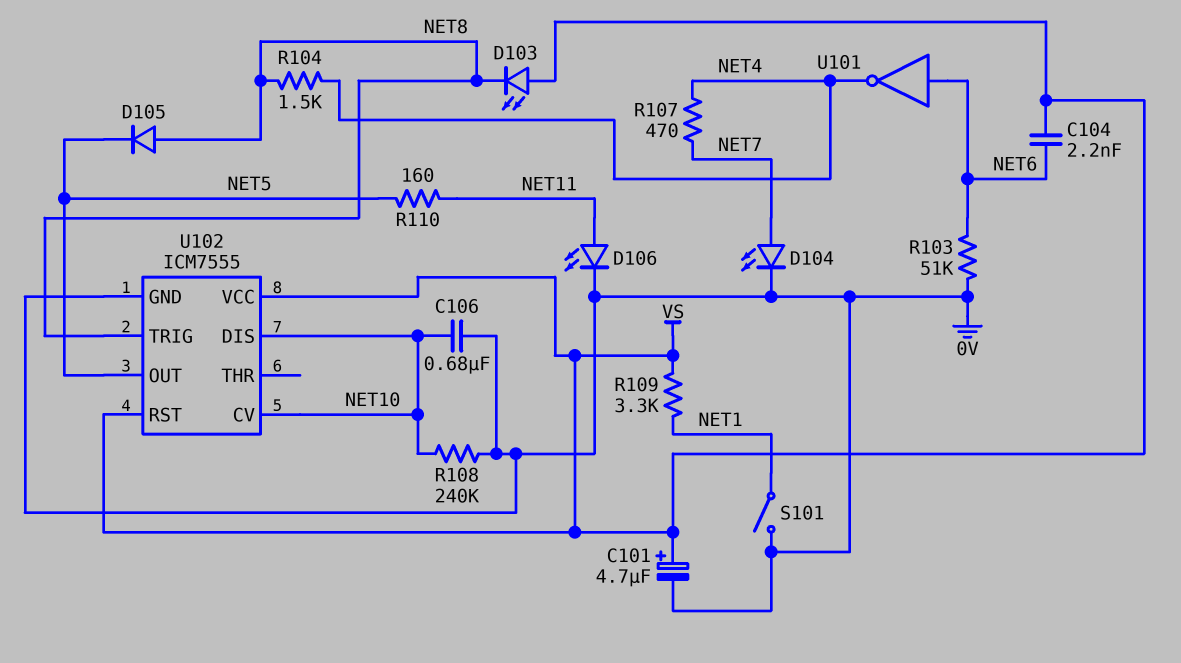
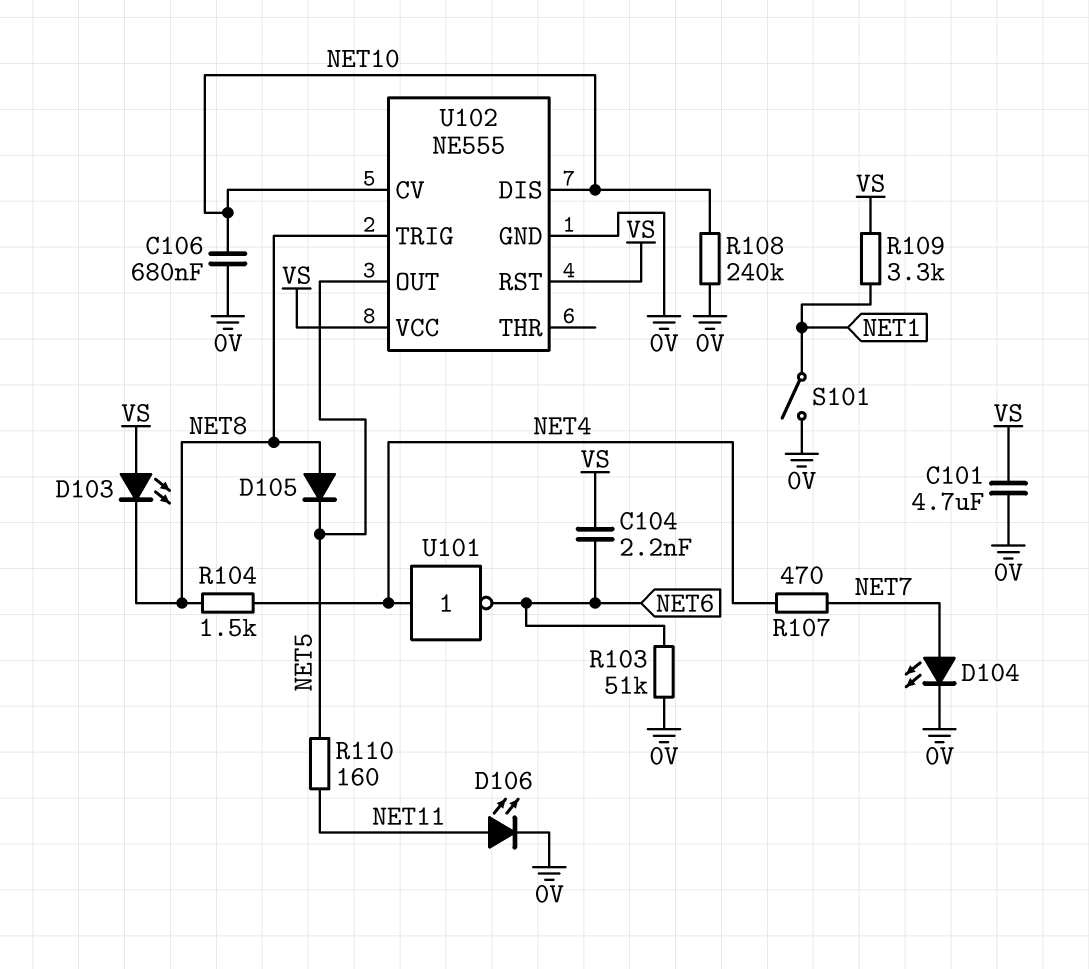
C101: 4.7uF (plus VS, minus 0V) -> 4.7uF (0V, VS)
U101: NOT (in NET6, out NET4) -> NOT (in NET4, out NET6)
U102: ICM7555 -> NE555

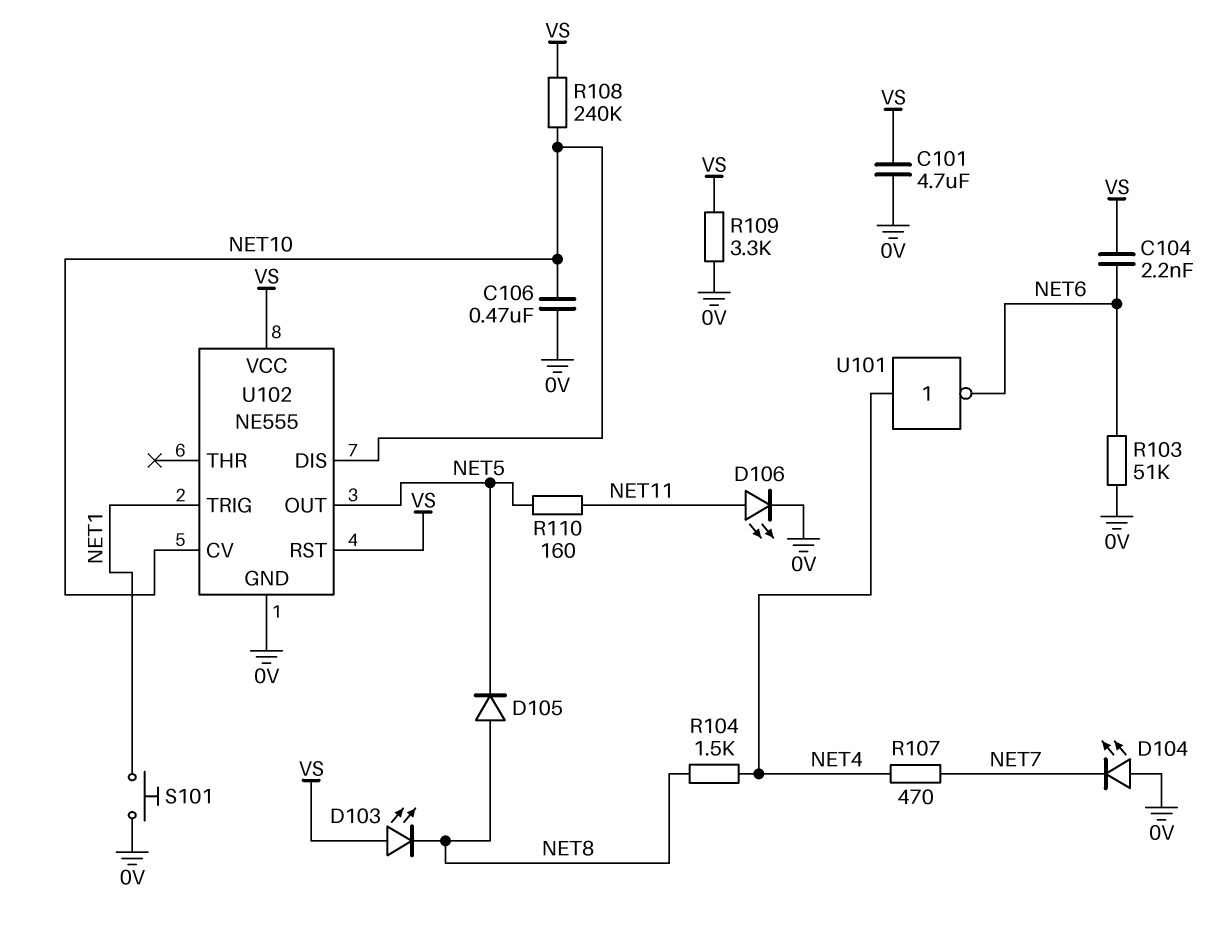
C106: 680nF (0V, NET10) -> 470nF (0V, NET10)
D104: LED (A NET7, K 0V) -> LED (A 0V, K NET7)
R108: 240k (0V, NET10) -> 240k (NET10, VS)
R109: 3.3k (NET1, VS) -> 3.3k (0V, VS)
S101: switch (0V, NET1) -> button (0V, NET1)
U102 pin TRIG: NET8 -> NET1

